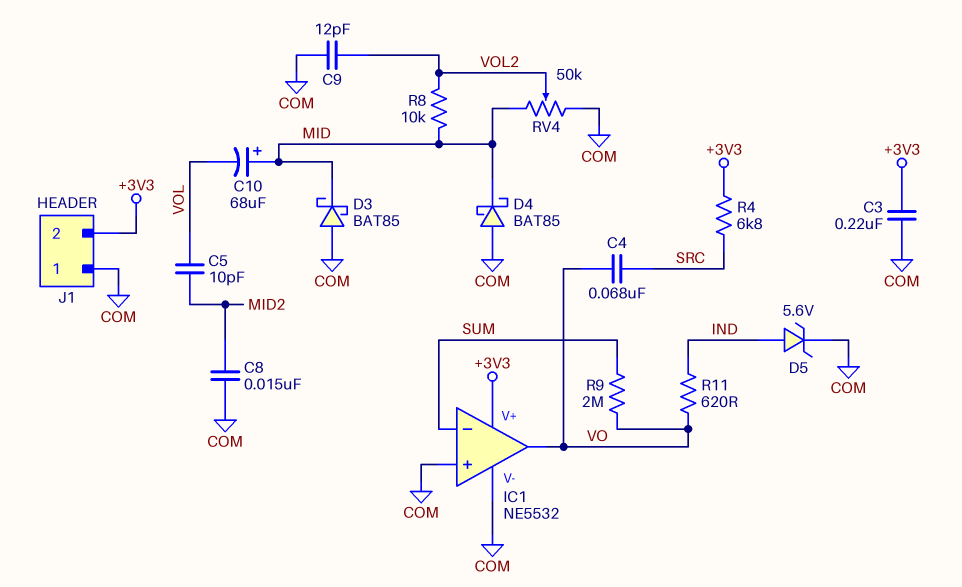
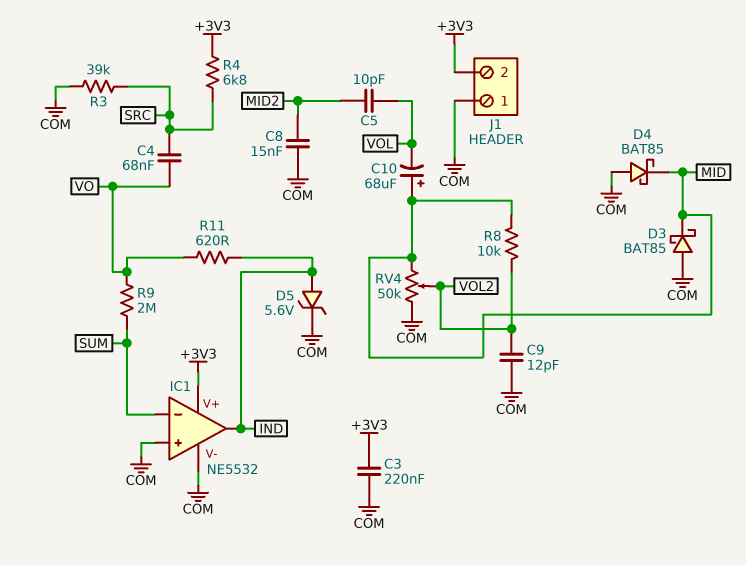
IC1 pin out: VO -> IND
R3: none -> 39k (COM, SRC)

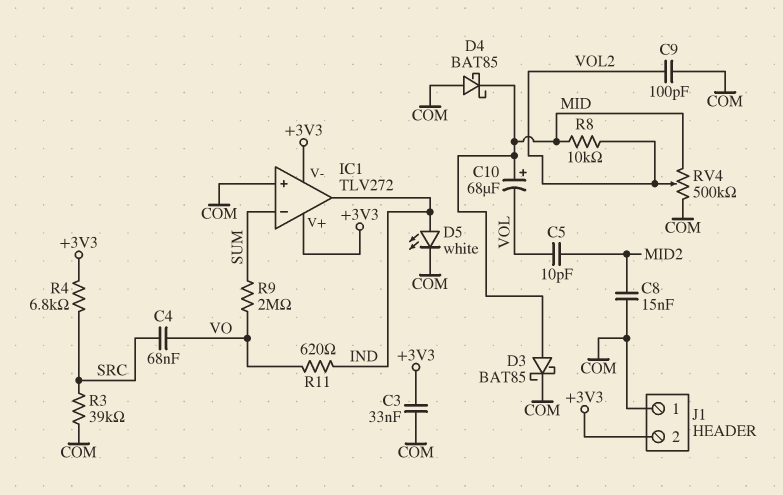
C3: 220nF (+3V3, COM) -> 33nF (+3V3, COM)
C9: 12pF (COM, VOL2) -> 100pF (COM, VOL2)
D3: schottky BAT85 (A COM, K MID) -> schottky BAT85 (A MID, K COM)
D5: zener 5.6V (A IND, K COM) -> LED white (A IND, K COM)
IC1: NE5532 -> TLV272
IC1 pin V-: COM -> +3V3
RV4: 50k (COM, MID, wiper VOL2) -> 500k (COM, MID, wiper VOL2)

